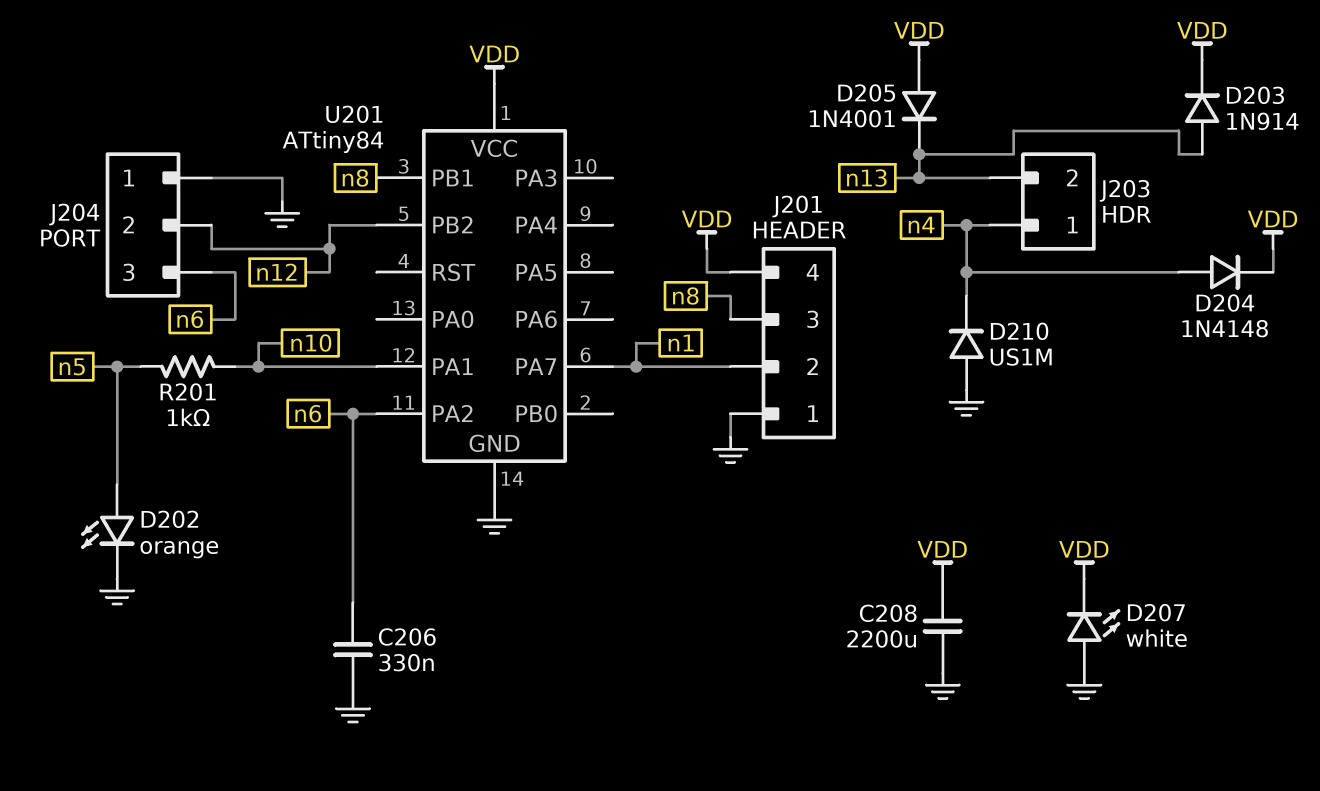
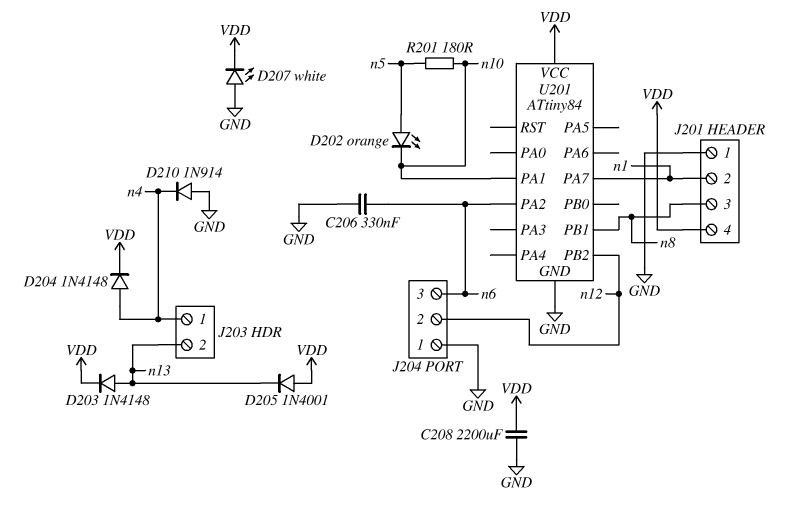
D202: LED orange (A n5, K GND) -> LED orange (A n5, K n10)
D203: diode 1N914 (A n13, K VDD) -> diode 1N4148 (A n13, K VDD)
D210: diode US1M (A GND, K n4) -> diode 1N914 (A GND, K n4)
R201: 1k (n5, n10) -> 180 (n5, n10)

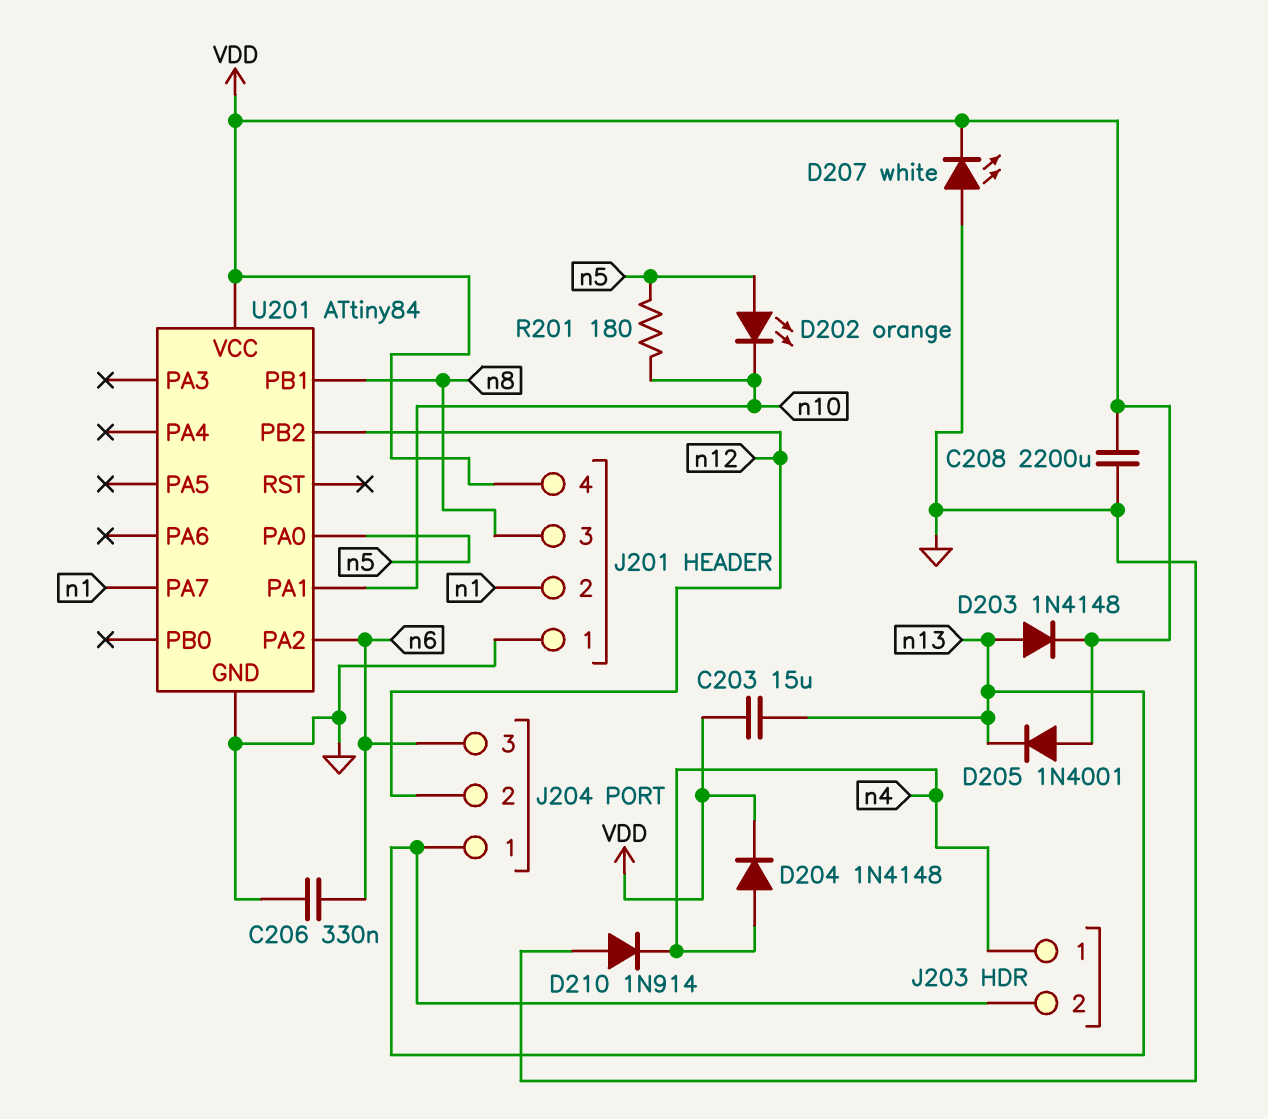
C203: none -> 15uF (VDD, n13)
J204 pin 1: GND -> n13
U201 pin PA0: none -> n5

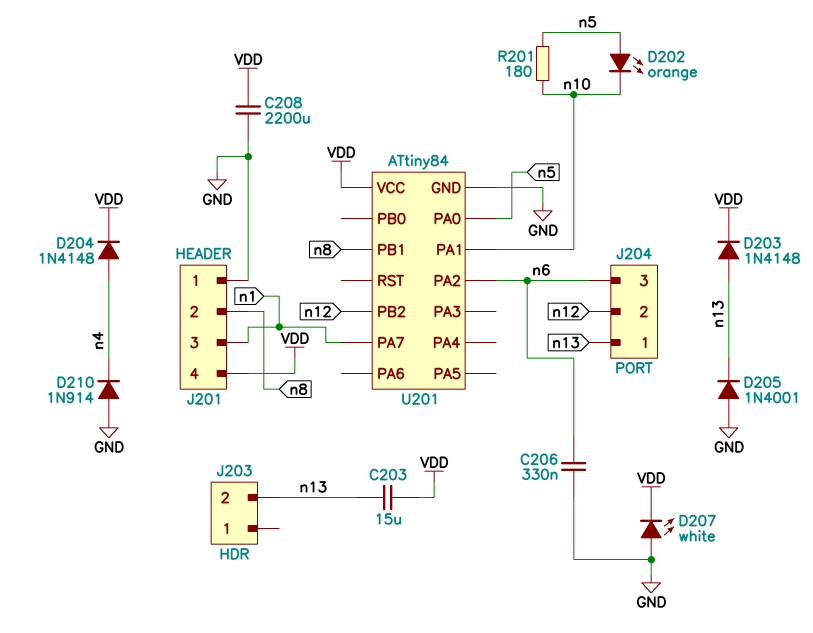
D205: diode 1N4001 (A VDD, K n13) -> diode 1N4001 (A GND, K n13)
J201 pin 2: n1 -> n8
J201 pin 3: n8 -> n1
J203 pin 1: n4 -> none

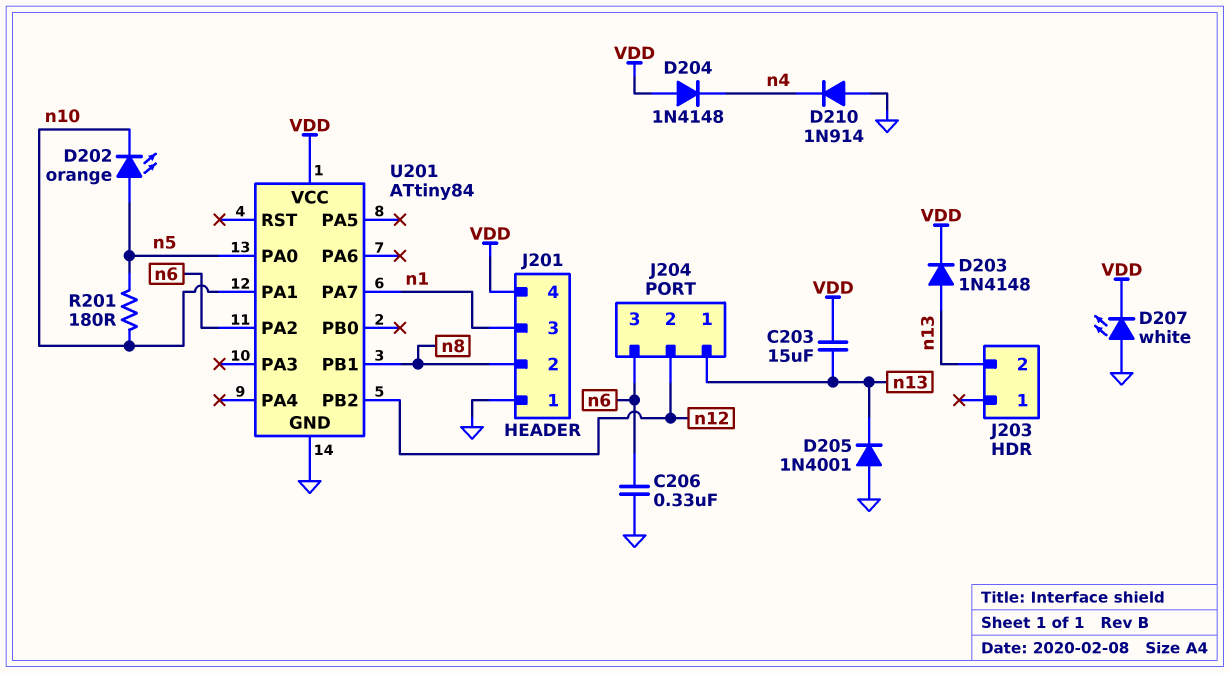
C208: 2200uF (GND, VDD) -> none
D204: diode 1N4148 (A n4, K VDD) -> diode 1N4148 (A VDD, K n4)

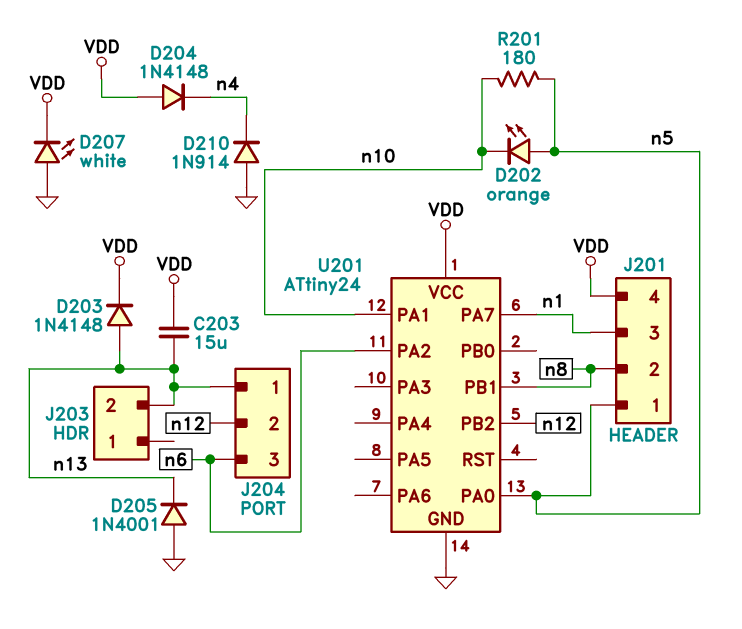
C206: 330nF (GND, n6) -> none
J201 pin 1: GND -> n5
U201: ATtiny84 -> ATtiny24

